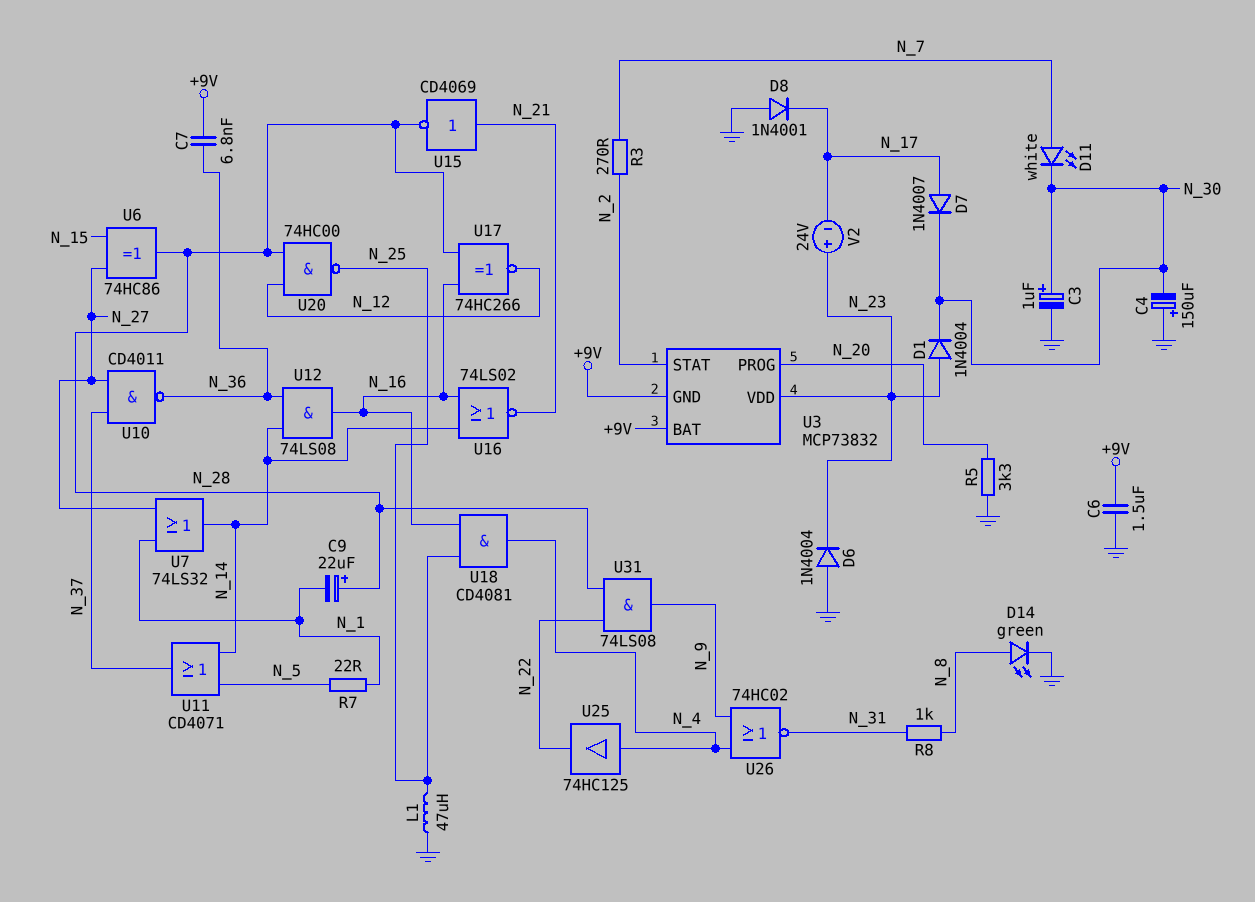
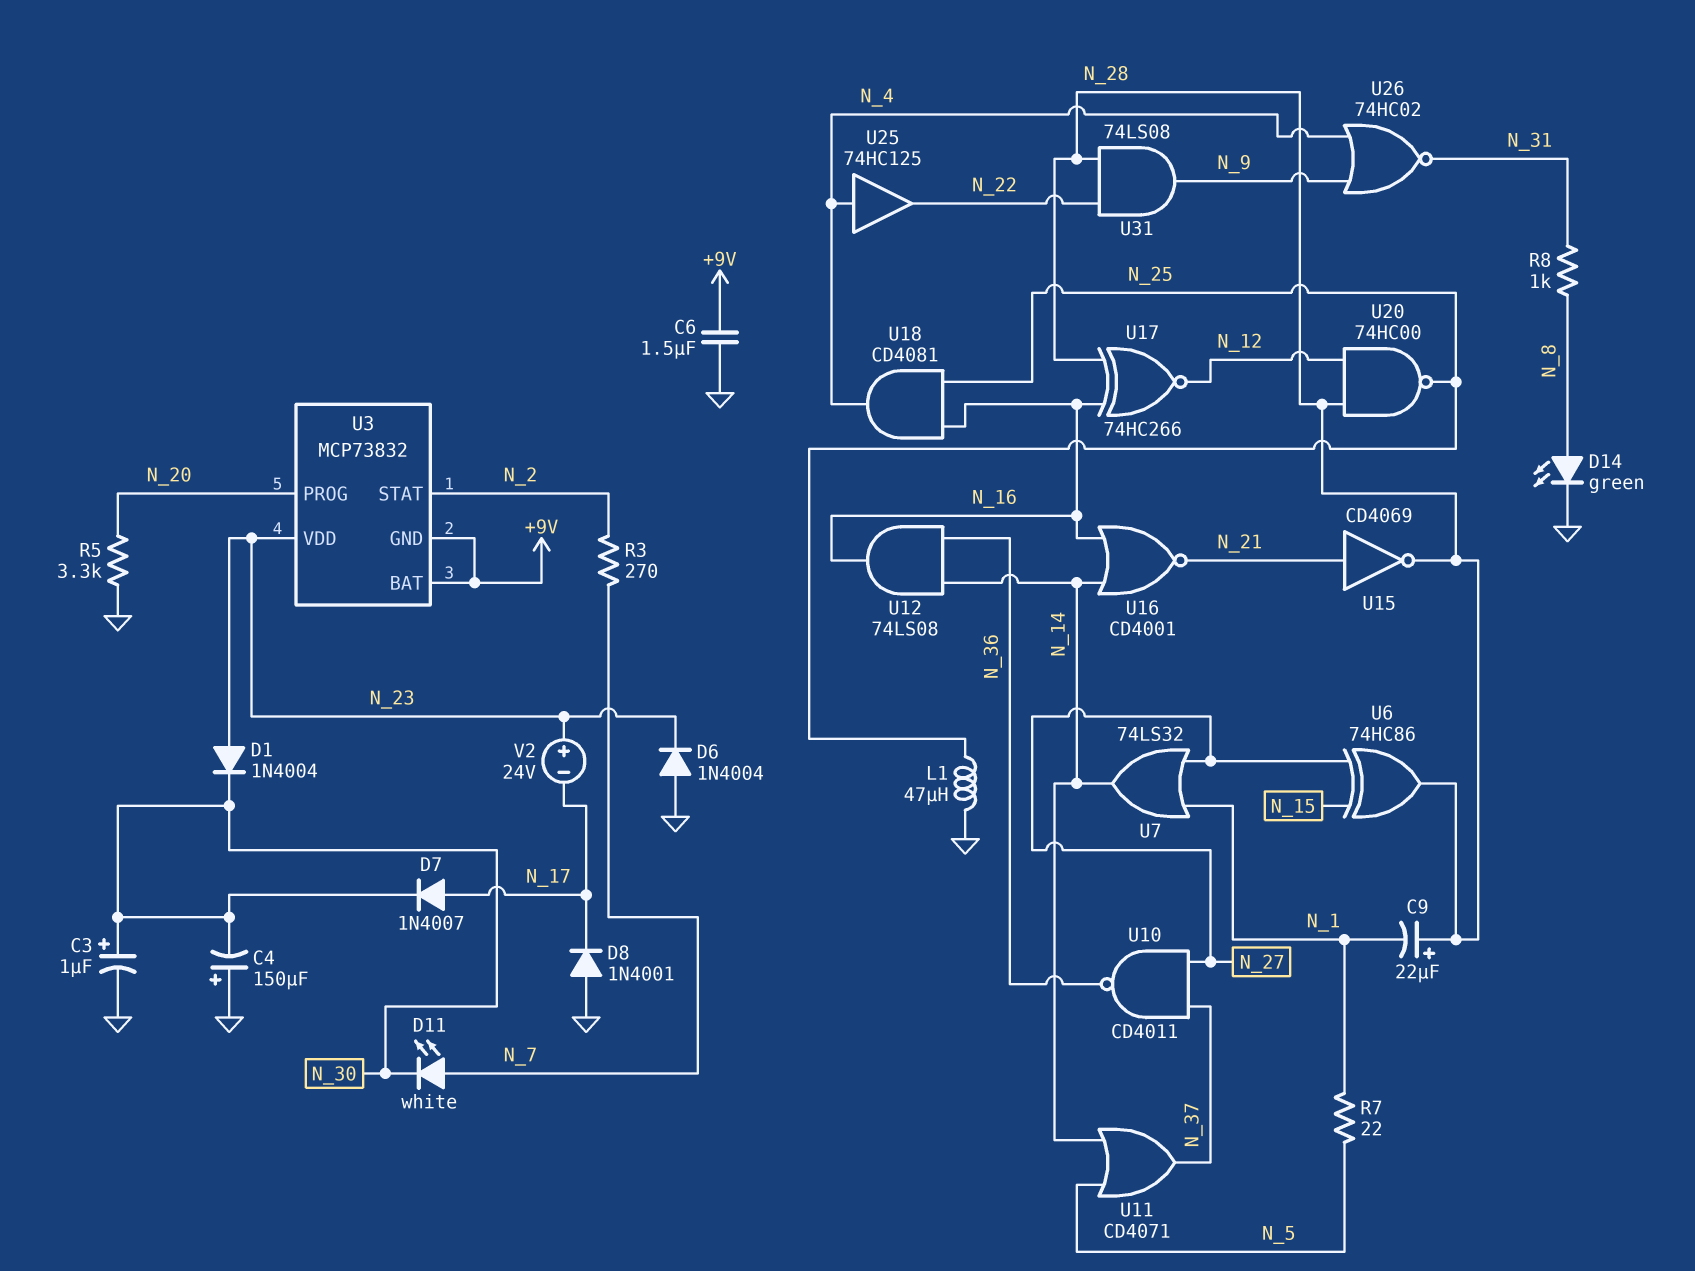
C7: 6.8nF (+9V, N_36) -> none
U16: NOR 74LS02 (in N_14, in N_16, out N_21) -> NOR CD4001 (in N_14, in N_16, out N_21)

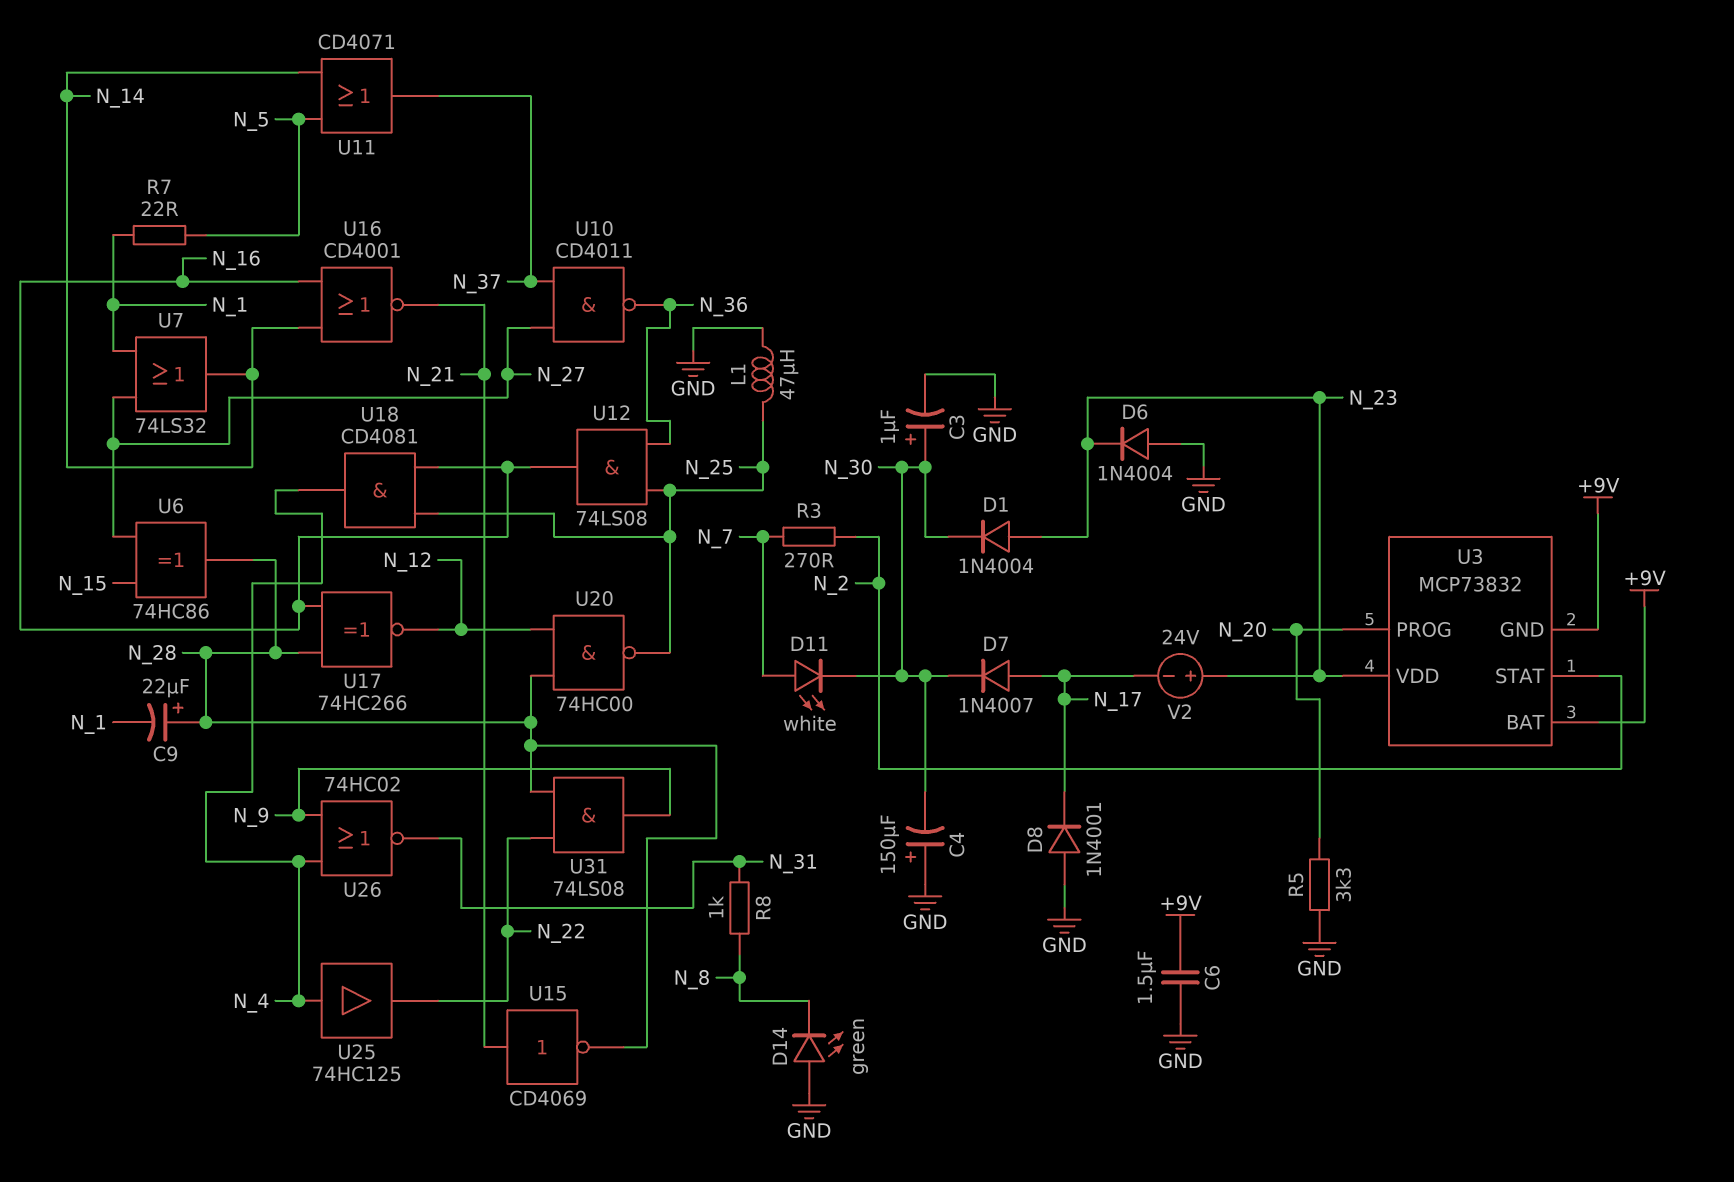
D14: LED green (A N_8, K GND) -> LED green (A GND, K N_8)
U12: AND 74LS08 (in N_14, in N_36, out N_16) -> AND 74LS08 (in N_25, in N_36, out N_16)

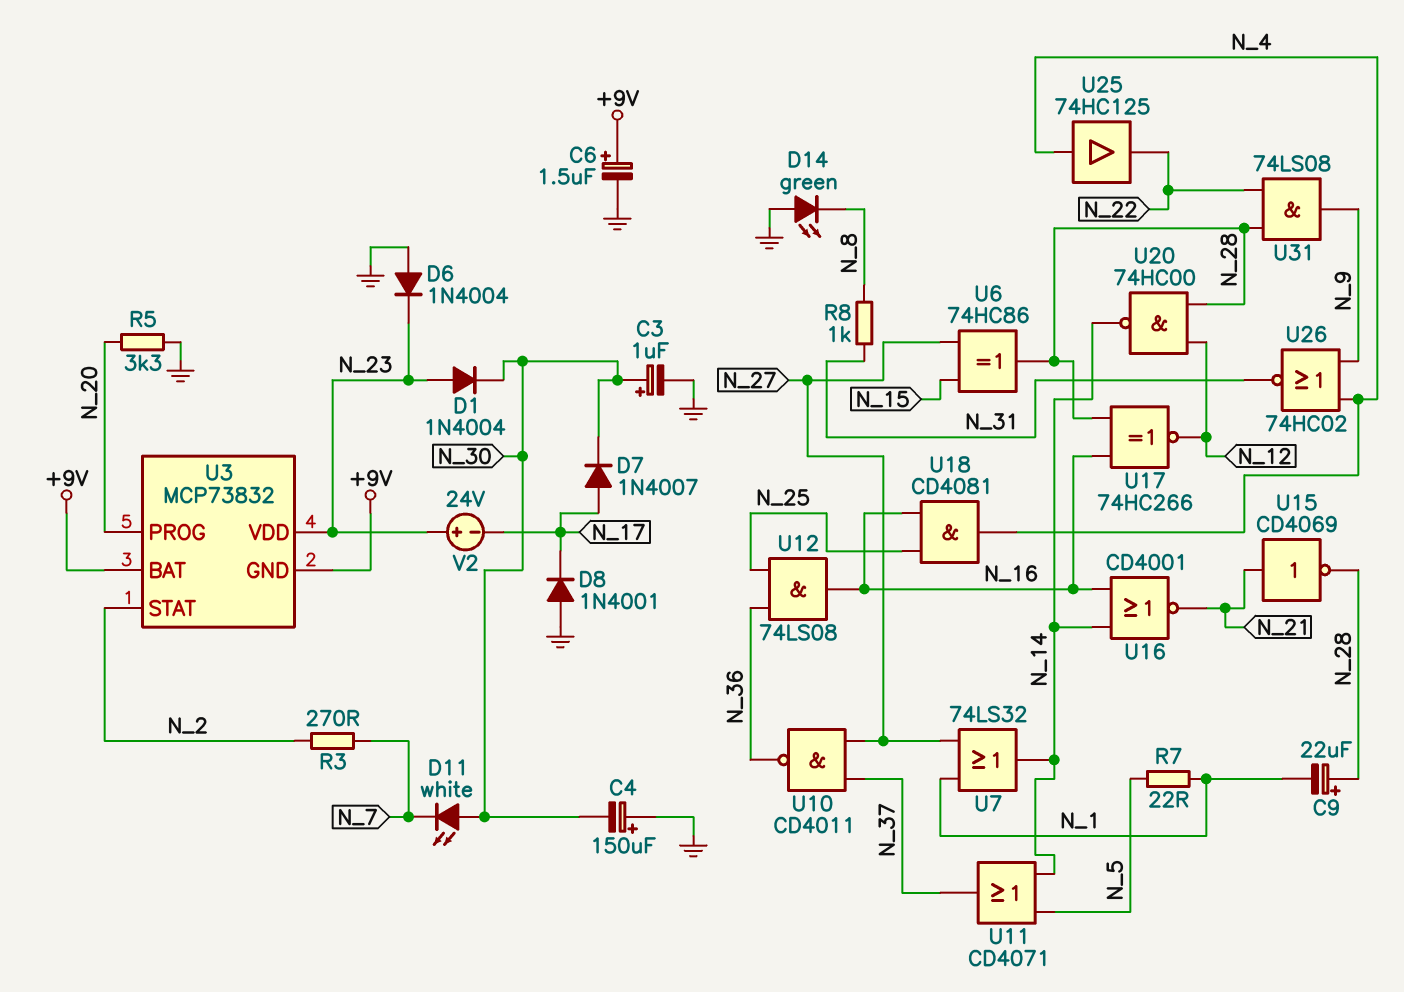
C6: 1.5uF (+9V, GND) -> 1.5uF (plus +9V, minus GND)
D11: LED white (A N_7, K N_30) -> LED white (A N_30, K N_7)
L1: 47uH (GND, N_25) -> none
U20: NAND 74HC00 (in N_12, in N_28, out N_25) -> NAND 74HC00 (in N_12, in N_28, out N_14)

